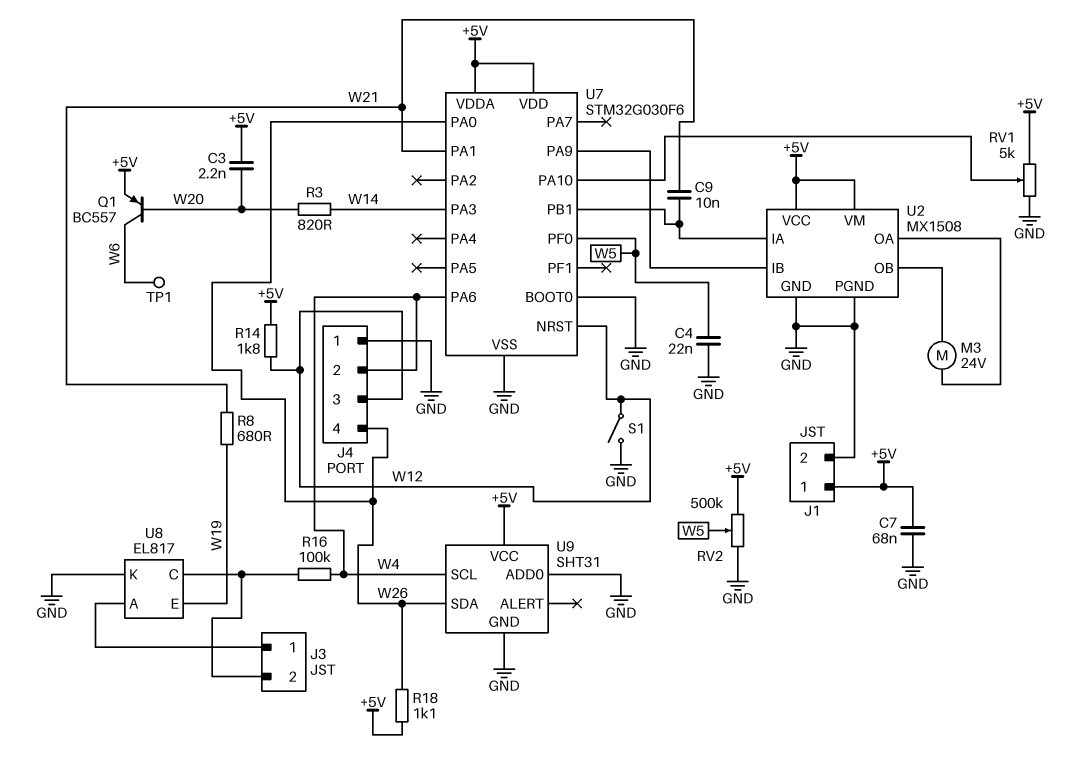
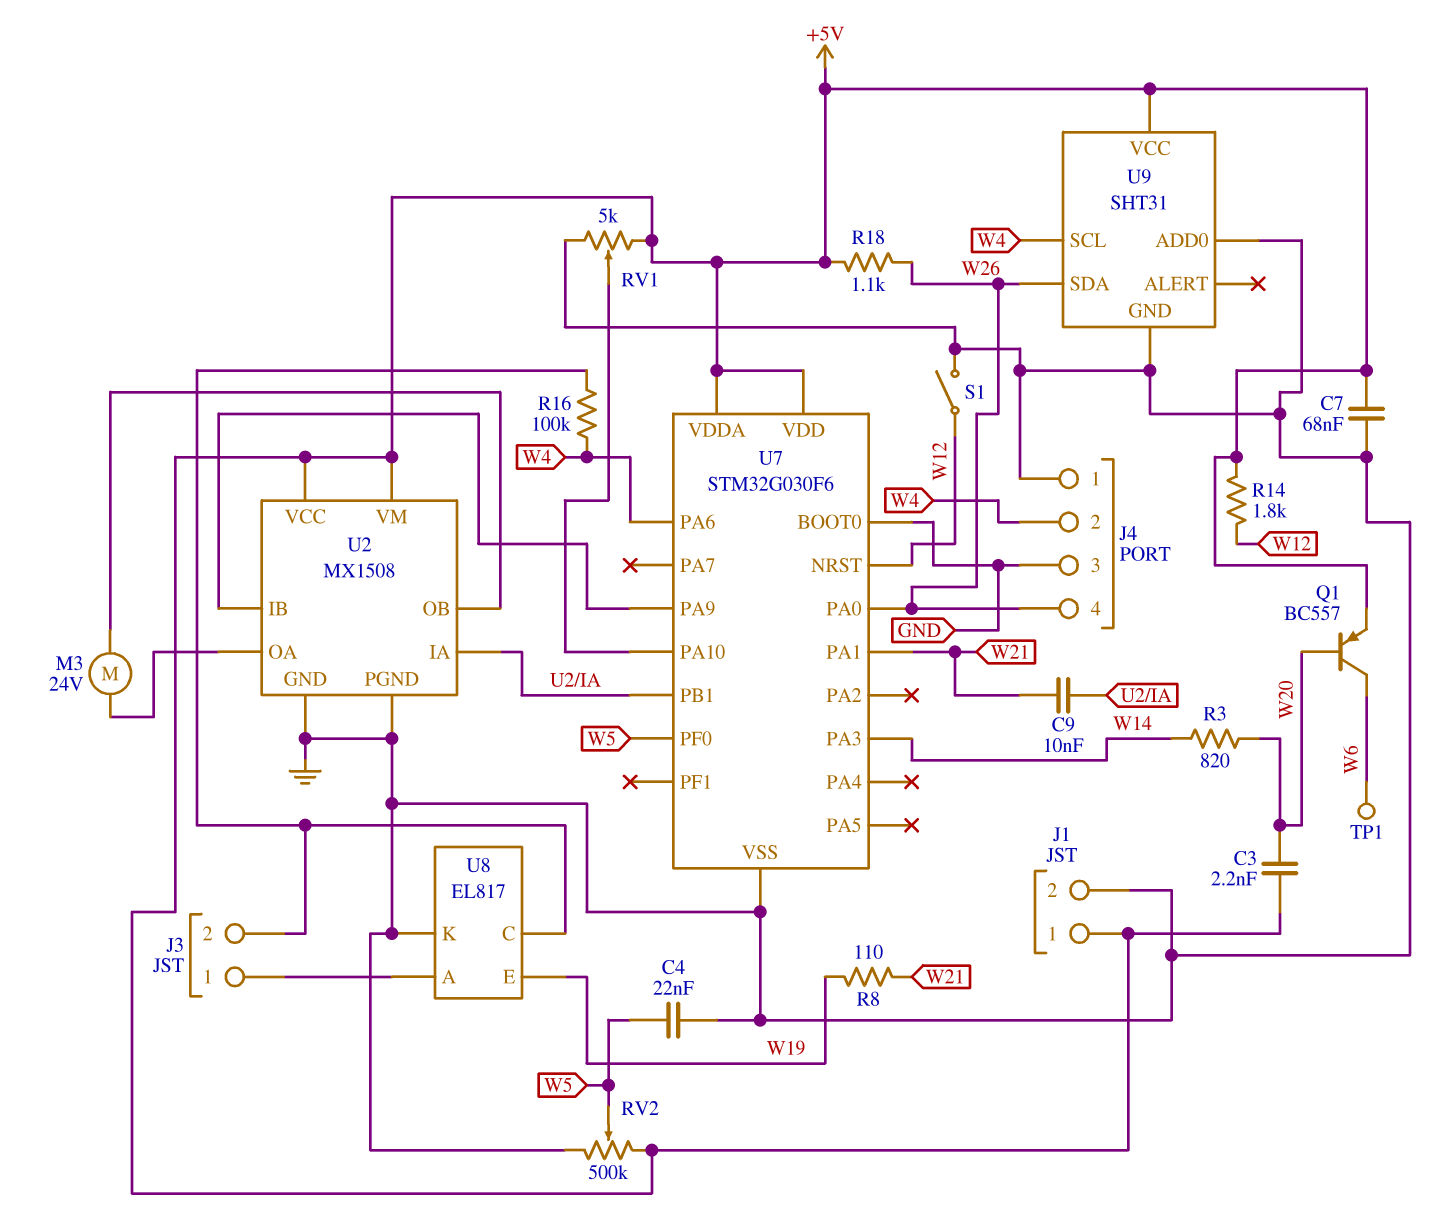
J4 pin 3: W12 -> GND
R8: 680 (W19, W21) -> 110 (W19, W21)

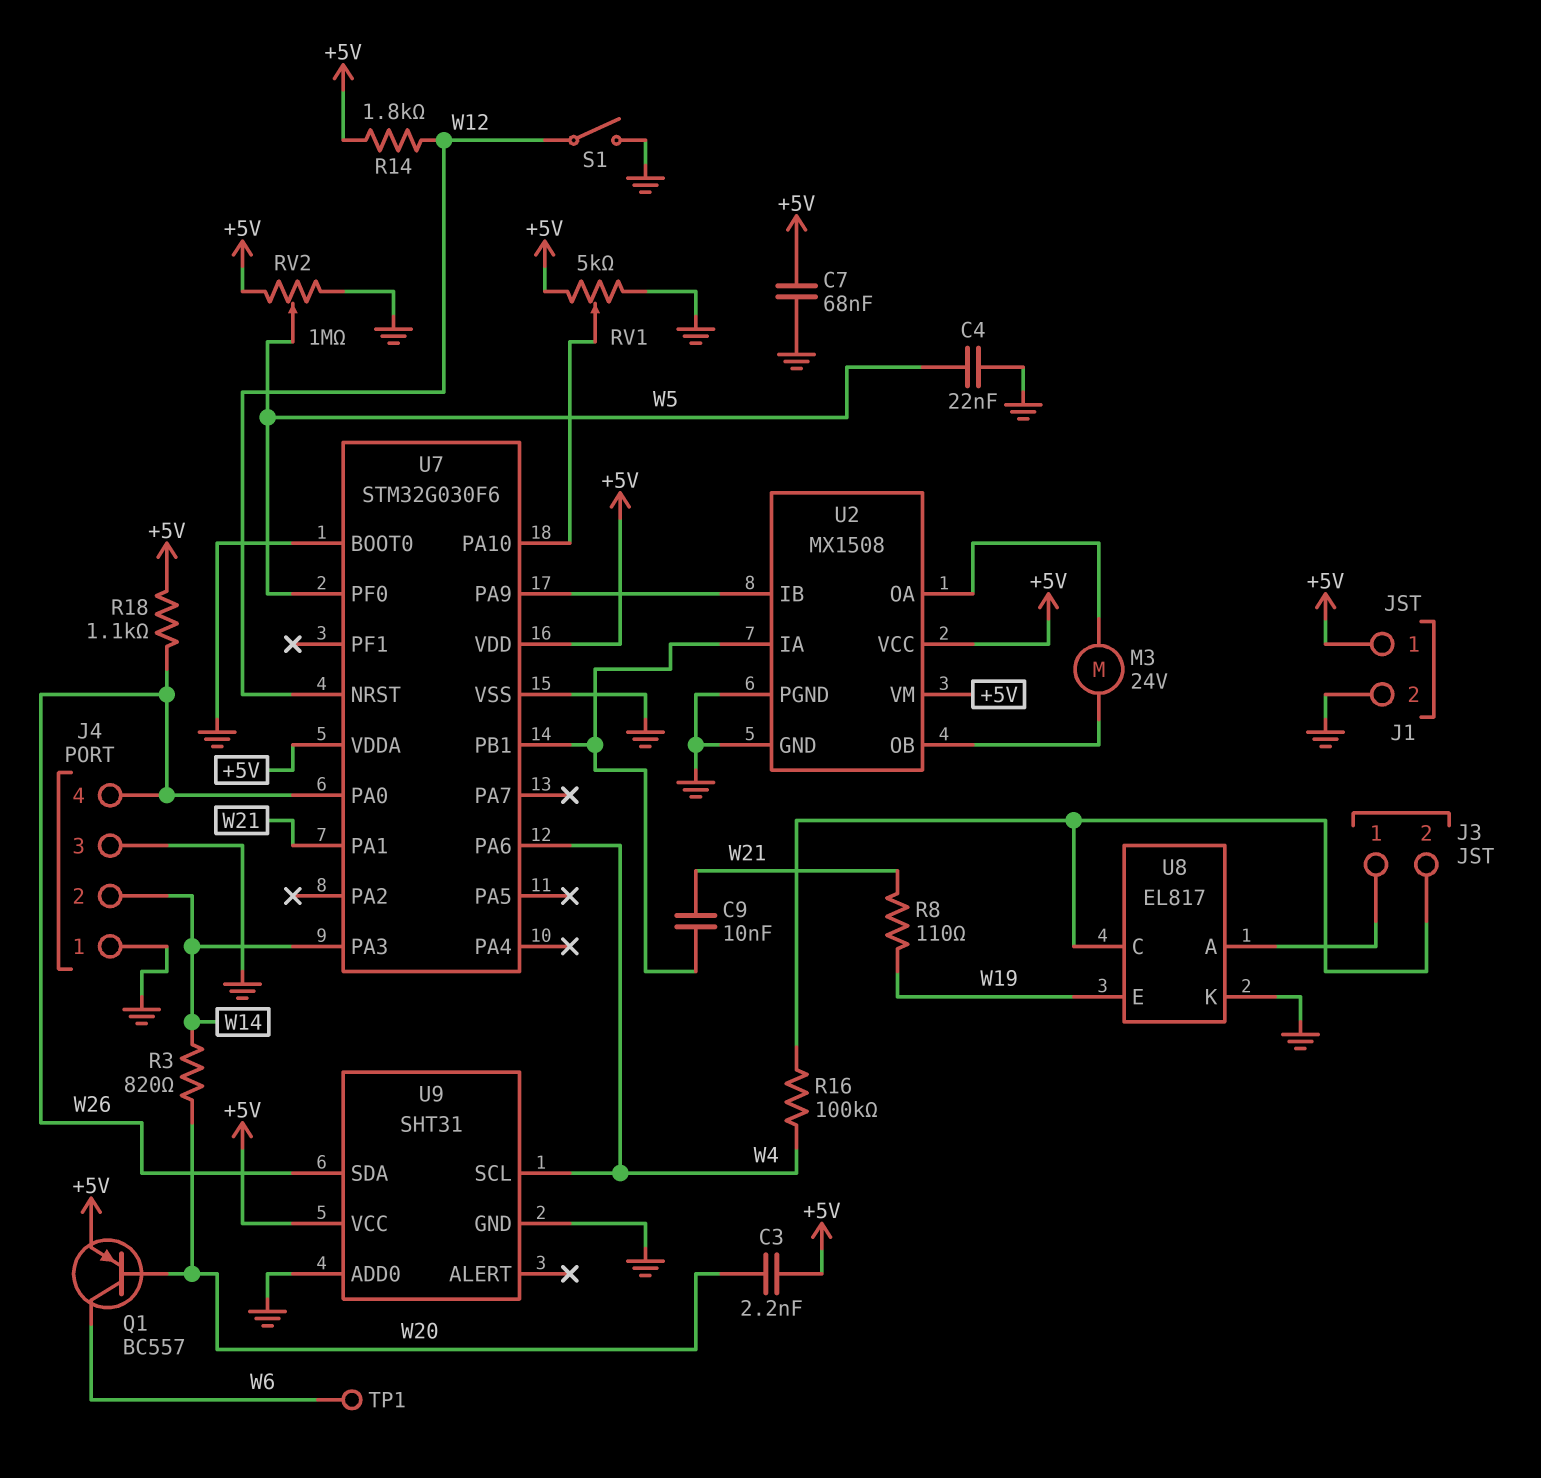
J4 pin 2: W4 -> W14
RV2: 500k (+5V, GND, wiper W5) -> 1M (+5V, GND, wiper W5)

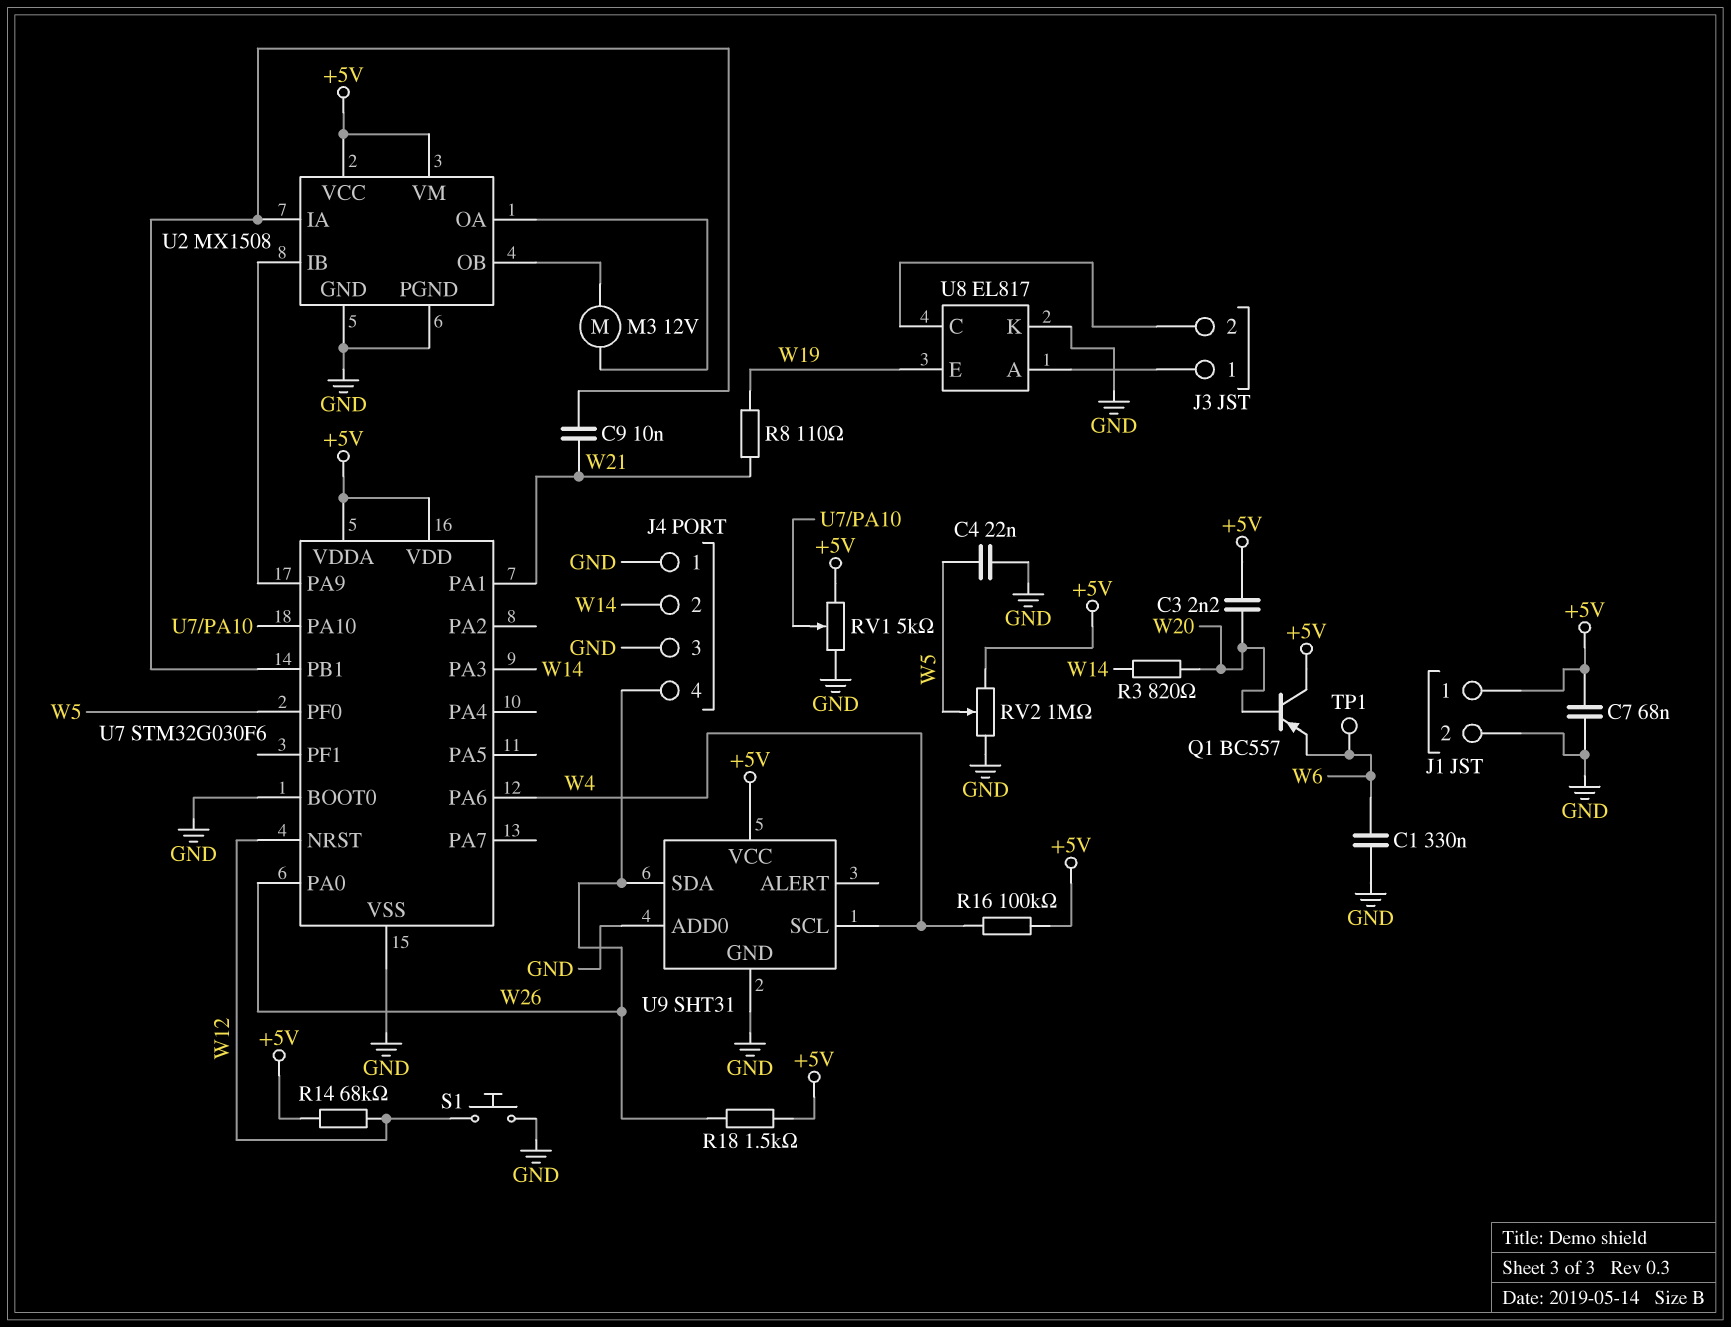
C1: none -> 330nF (GND, W6)
M3: motor 24V (U2/OA, U2/OB) -> motor 12V (U2/OA, U2/OB)
Q1: PNP BC557 (B W20, C W6, E +5V) -> PNP BC557 (B W20, C +5V, E W6)
R14: 1.8k (+5V, W12) -> 68k (+5V, W12)
R16: 100k (J3/2, W4) -> 100k (+5V, W4)
R18: 1.1k (+5V, W26) -> 1.5k (+5V, W26)
S1: switch (GND, W12) -> button (GND, W12)

